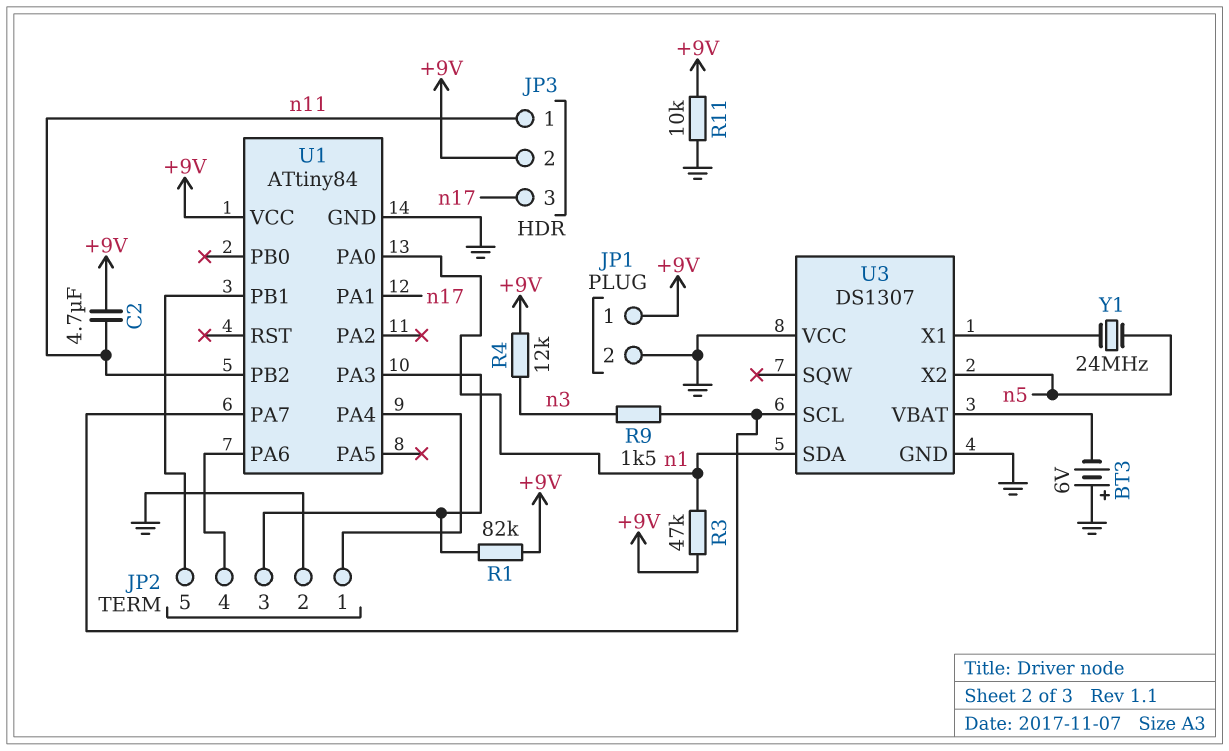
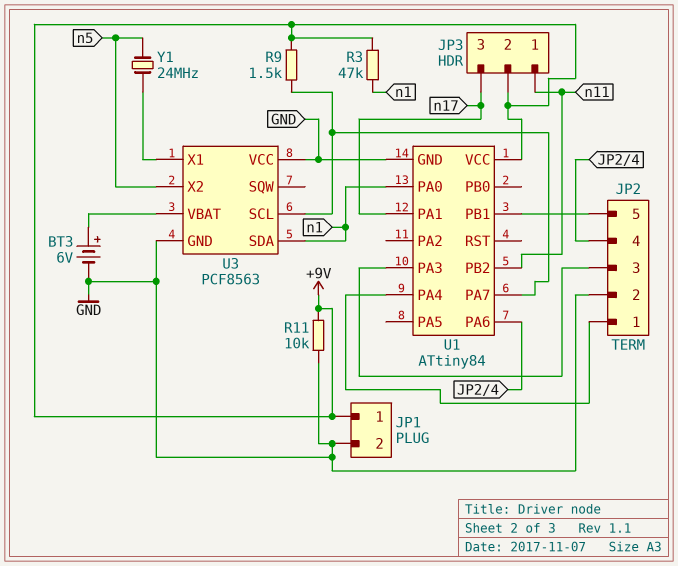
BT3: 6V (plus GND, minus U3/VBAT) -> 6V (plus U3/VBAT, minus GND)
C2: 4.7uF (+9V, n11) -> none
R1: 82k (+9V, JP2/3) -> none
R4: 12k (+9V, n3) -> none
R9: 1.5k (U1/PA7, n3) -> 1.5k (+9V, U1/PA7)
U3: DS1307 -> PCF8563

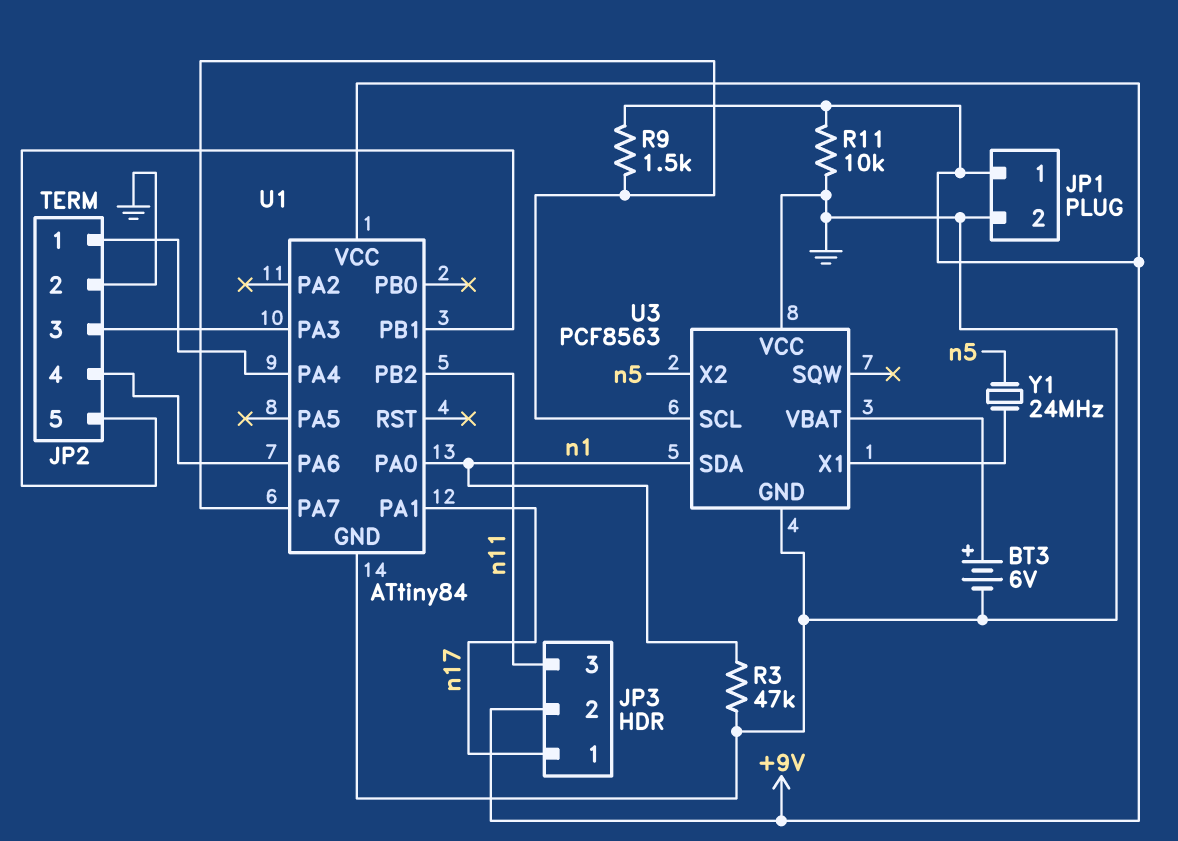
JP3 pin 1: n11 -> n17
JP3 pin 3: n17 -> n11
R3: 47k (+9V, n1) -> 47k (GND, n1)

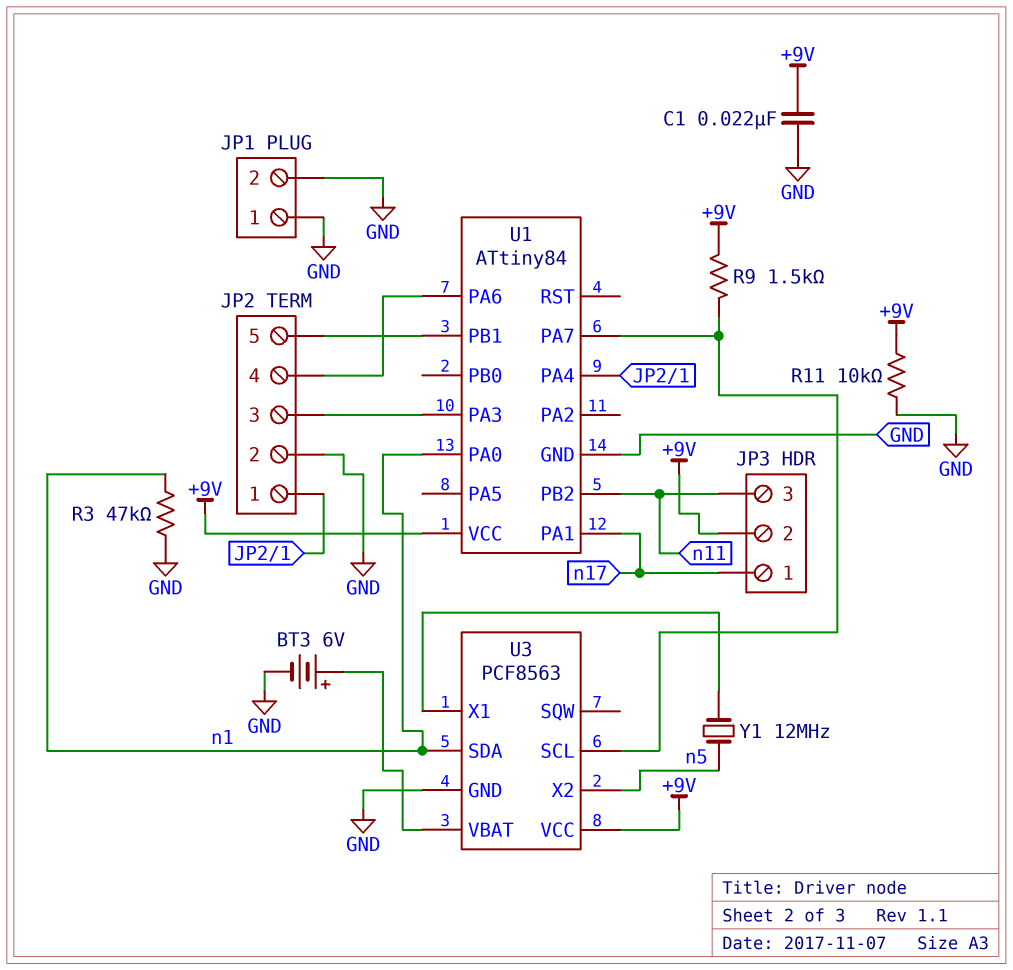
C1: none -> 22nF (+9V, GND)
JP1 pin 1: +9V -> GND
U3 pin VCC: GND -> +9V
Y1: 24MHz (U3/X1, n5) -> 12MHz (U3/X1, n5)

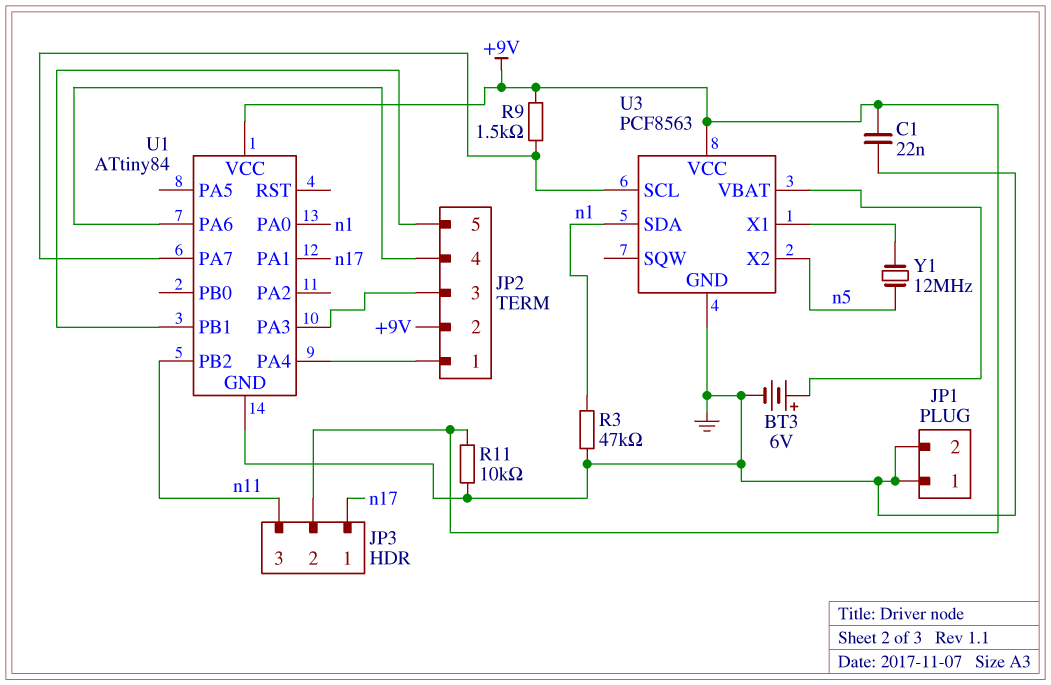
JP2 pin 2: GND -> +9V

